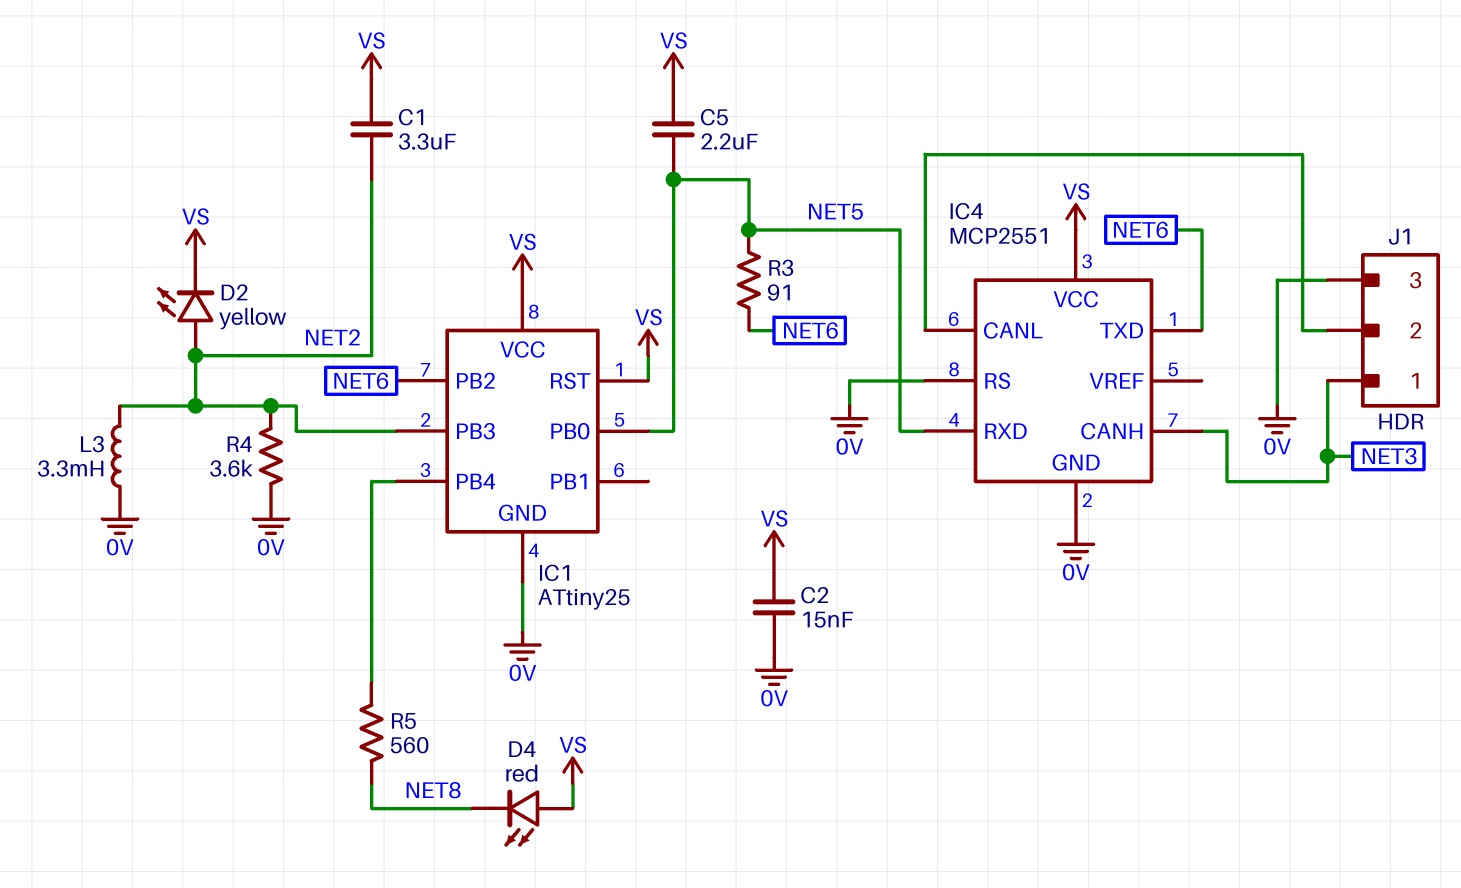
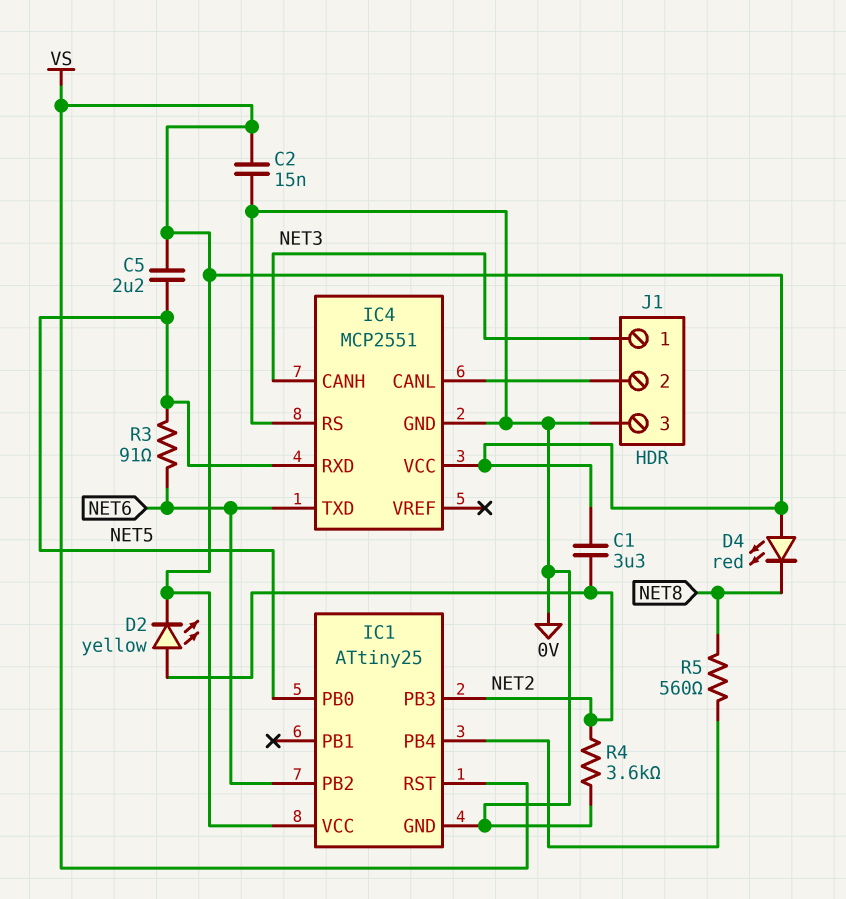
L3: 3.3mH (0V, NET2) -> none

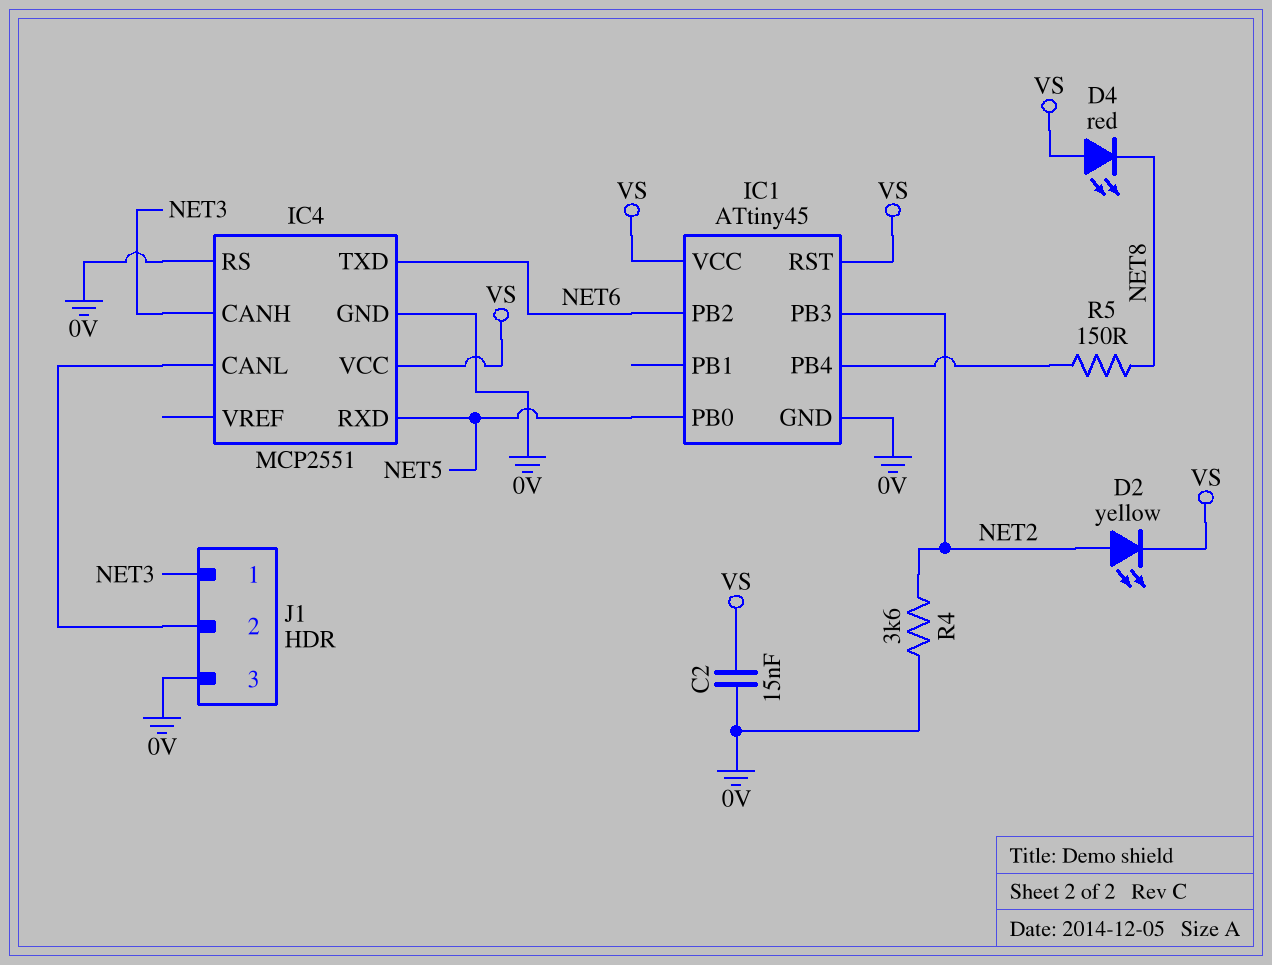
C1: 3.3uF (NET2, VS) -> none
C5: 2.2uF (NET5, VS) -> none
IC1: ATtiny25 -> ATtiny45
R3: 91 (NET5, NET6) -> none
R5: 560 (IC1/PB4, NET8) -> 150 (IC1/PB4, NET8)

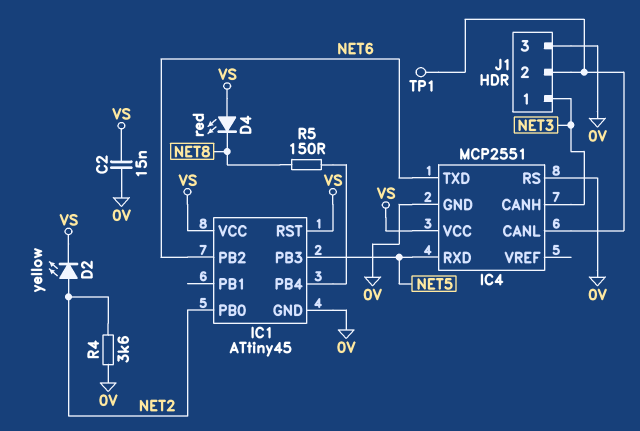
IC1 pin PB0: NET5 -> NET2
IC1 pin PB3: NET2 -> NET5
TP1: none -> test point (IC4/CANL)

